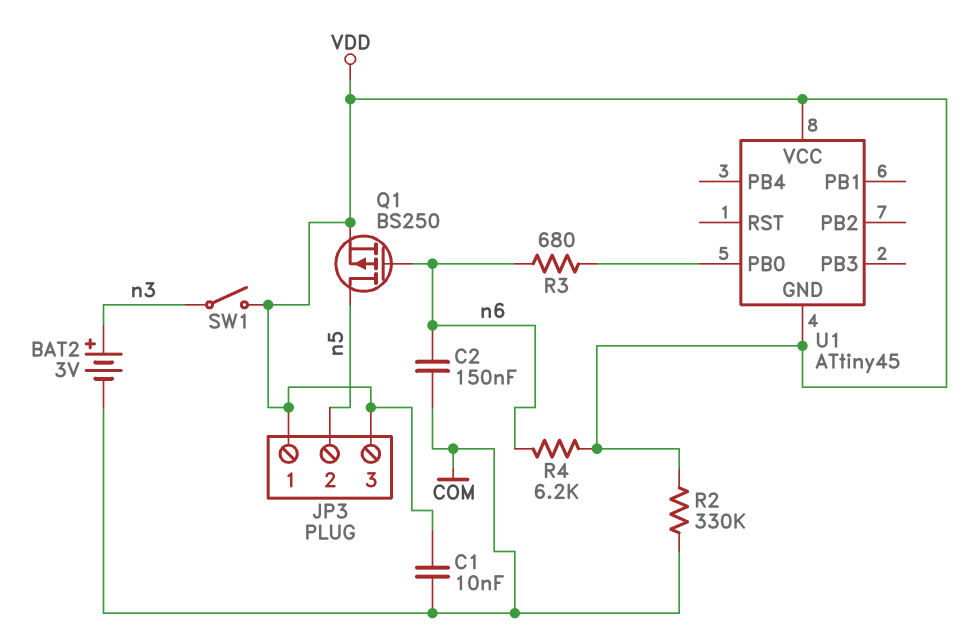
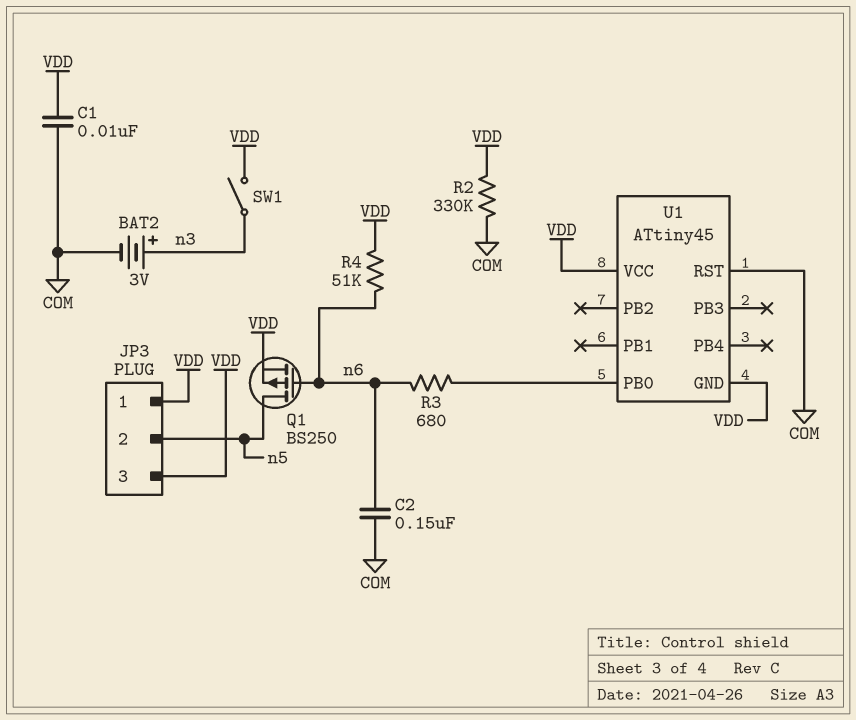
R4: 6.2k (VDD, n6) -> 51k (VDD, n6)
U1 pin RST: none -> COM

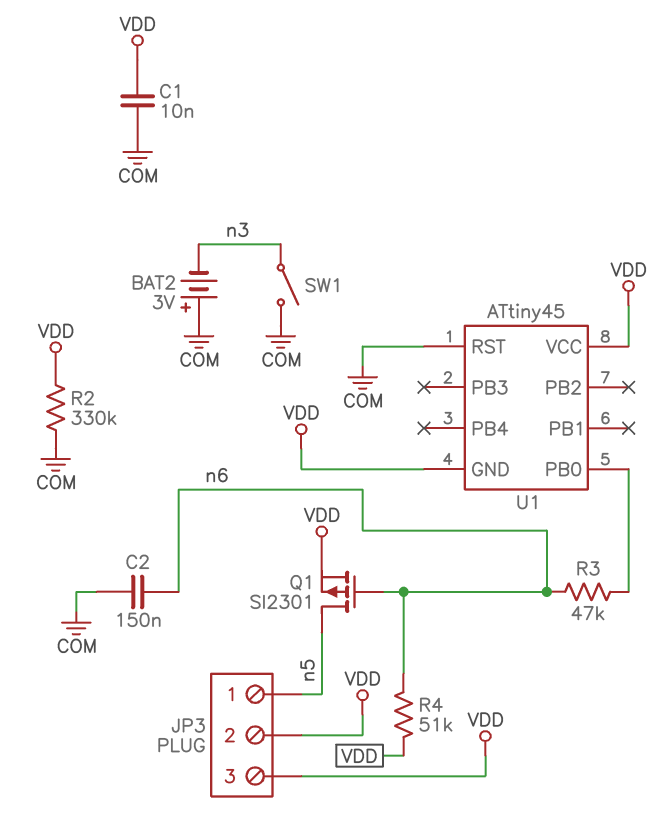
BAT2: 3V (plus n3, minus COM) -> 3V (plus COM, minus n3)
JP3 pin 1: VDD -> n5
JP3 pin 2: n5 -> VDD
Q1: PMOS BS250 (G n6, D n5, S VDD) -> PMOS SI2301 (G n6, D n5, S VDD)
R3: 680 (U1/PB0, n6) -> 47k (U1/PB0, n6)
SW1: switch (VDD, n3) -> switch (COM, n3)

